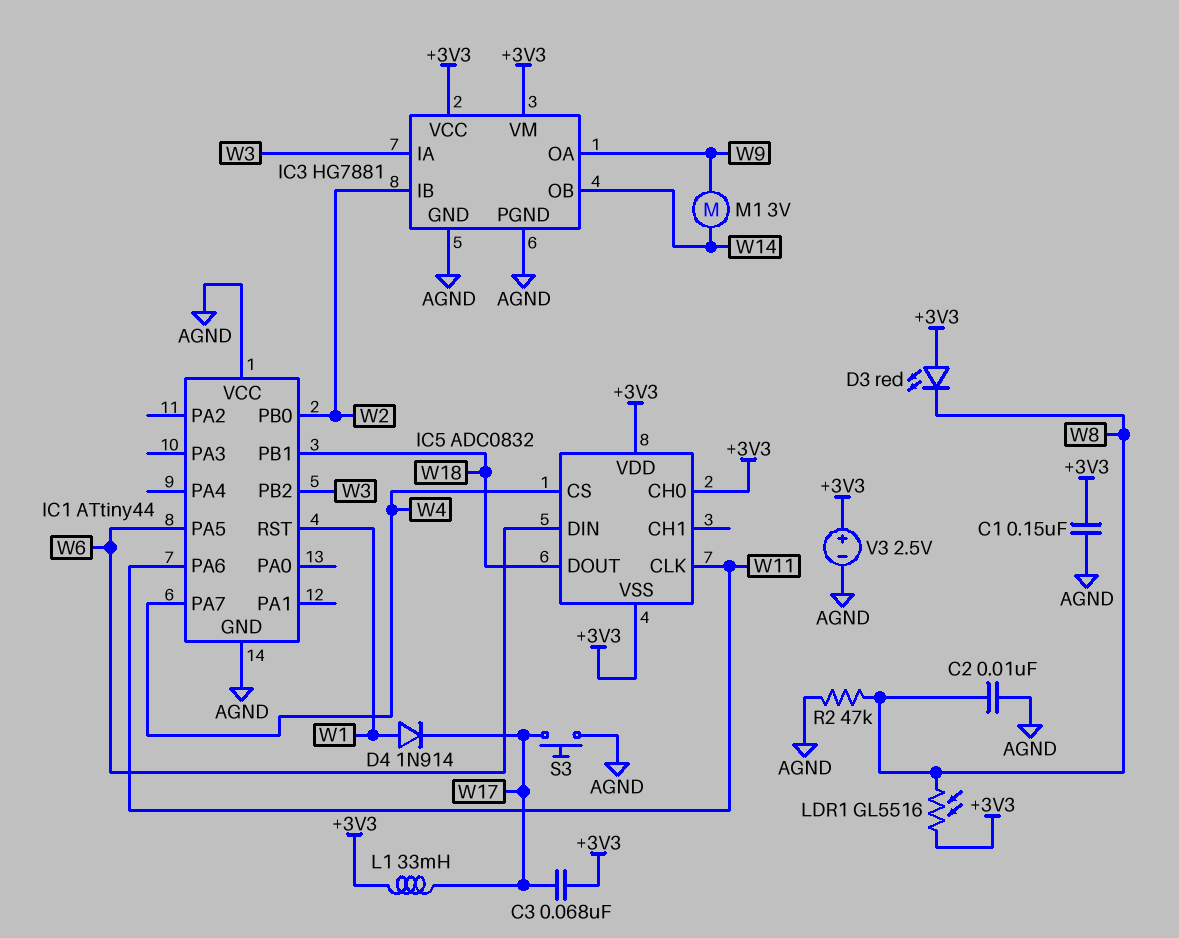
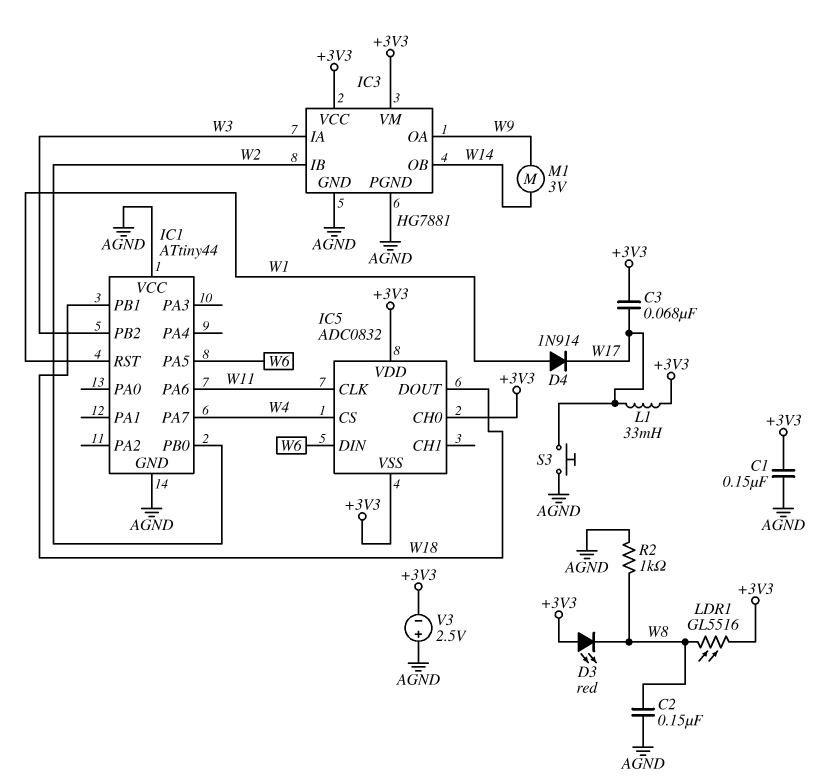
C2: 10nF (AGND, W8) -> 150nF (AGND, W8)
R2: 47k (AGND, W8) -> 1k (AGND, W8)
V3: 2.5V (plus +3V3, minus AGND) -> 2.5V (plus AGND, minus +3V3)

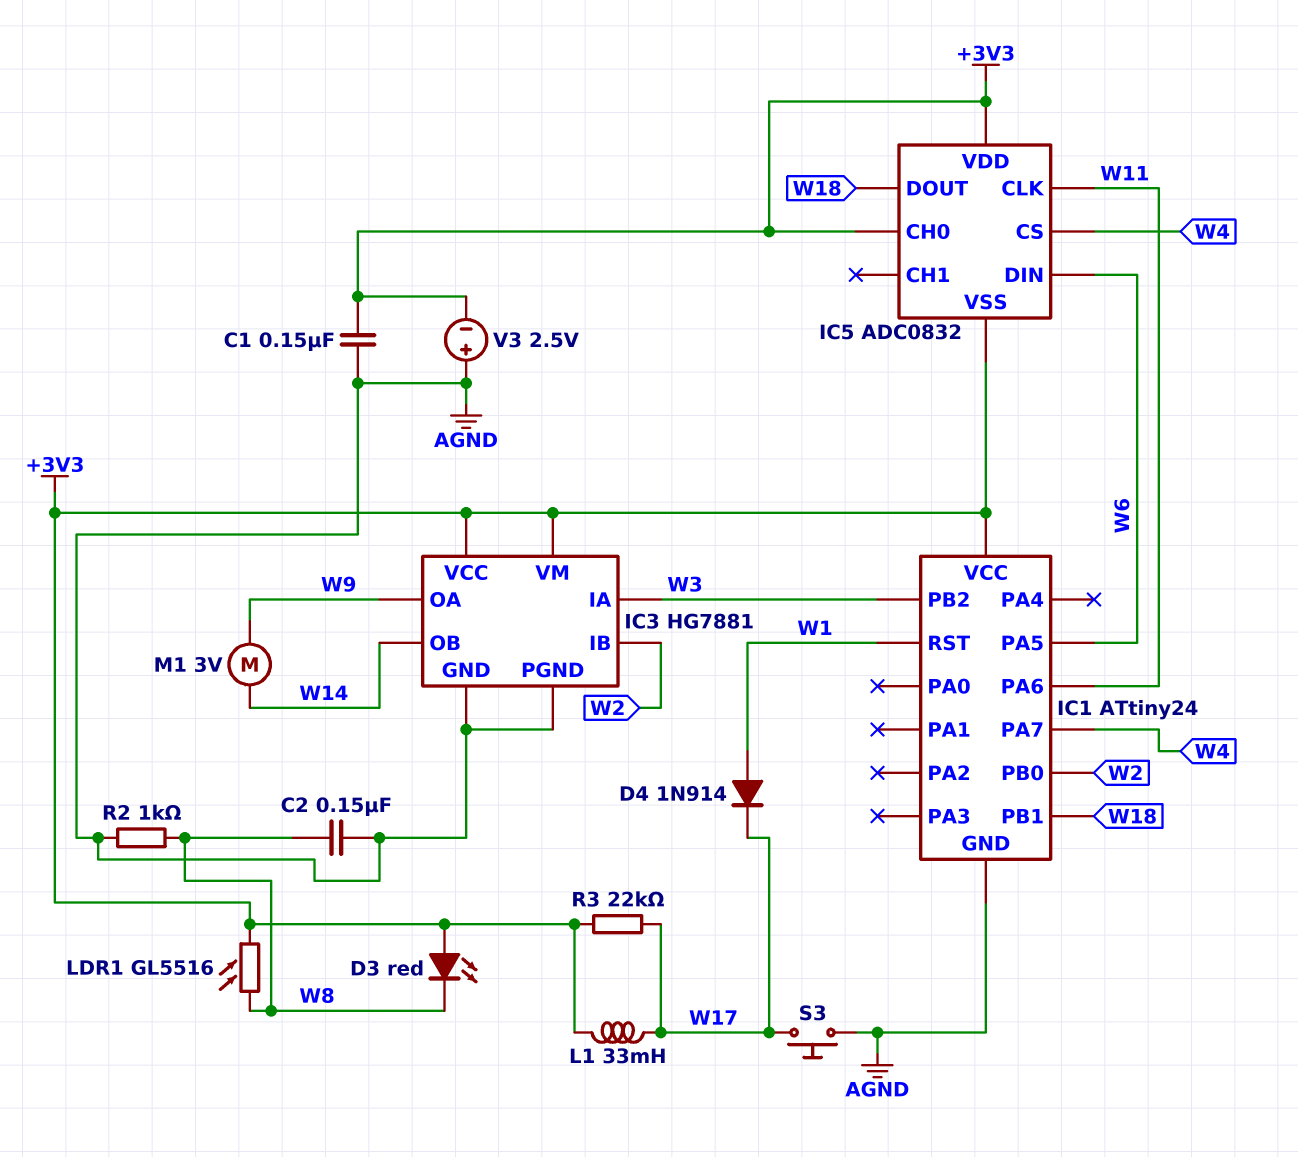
C3: 68nF (+3V3, W17) -> none
IC1: ATtiny44 -> ATtiny24
IC1 pin VCC: AGND -> +3V3
R3: none -> 22k (+3V3, W17)

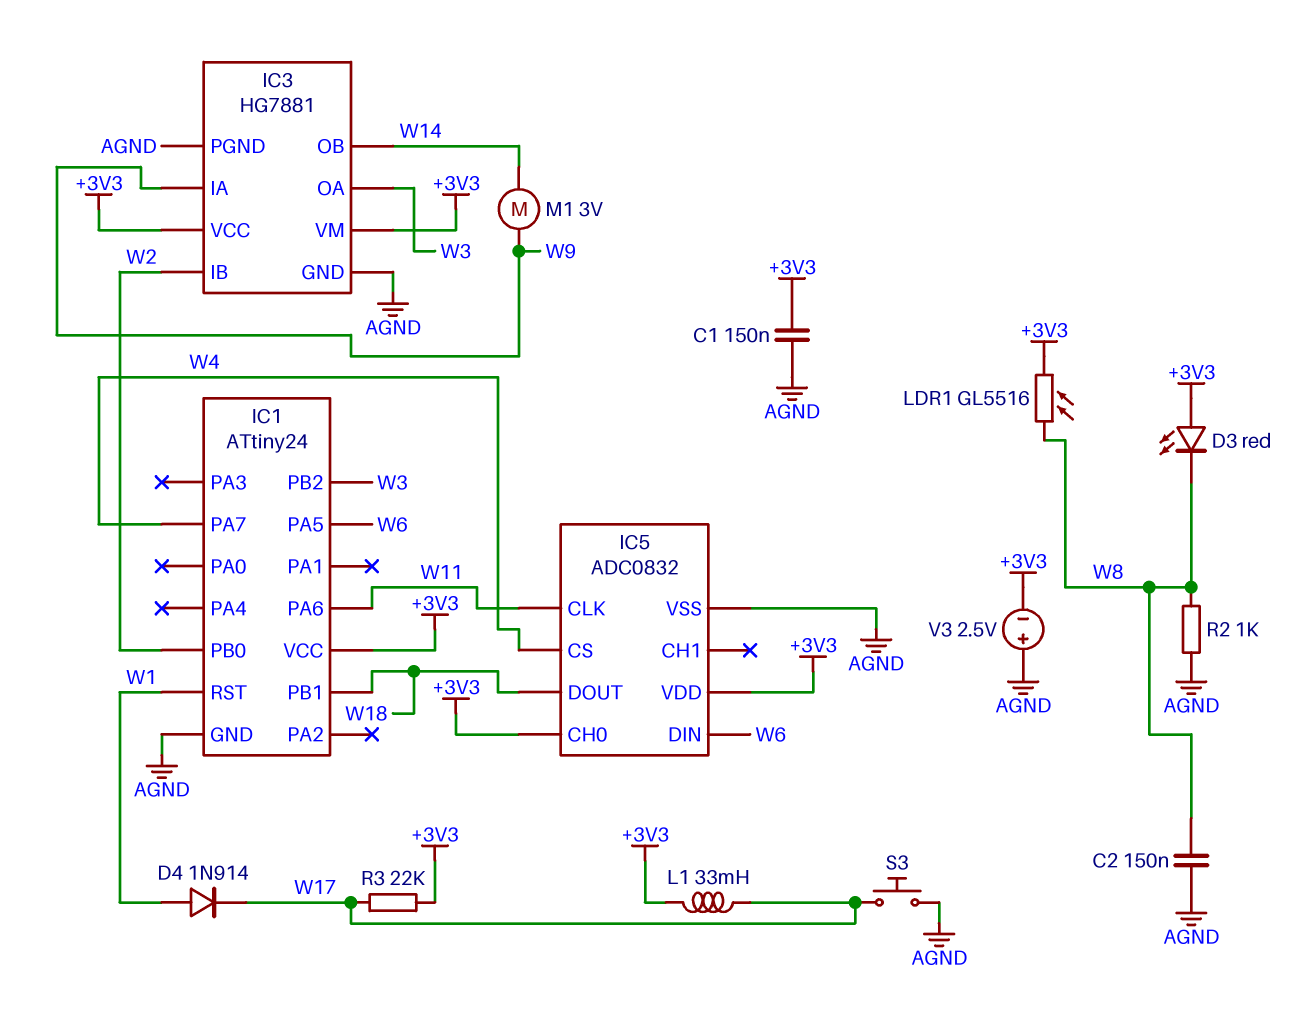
IC3 pin IA: W3 -> W9
IC3 pin OA: W9 -> W3
IC5 pin VSS: +3V3 -> AGND

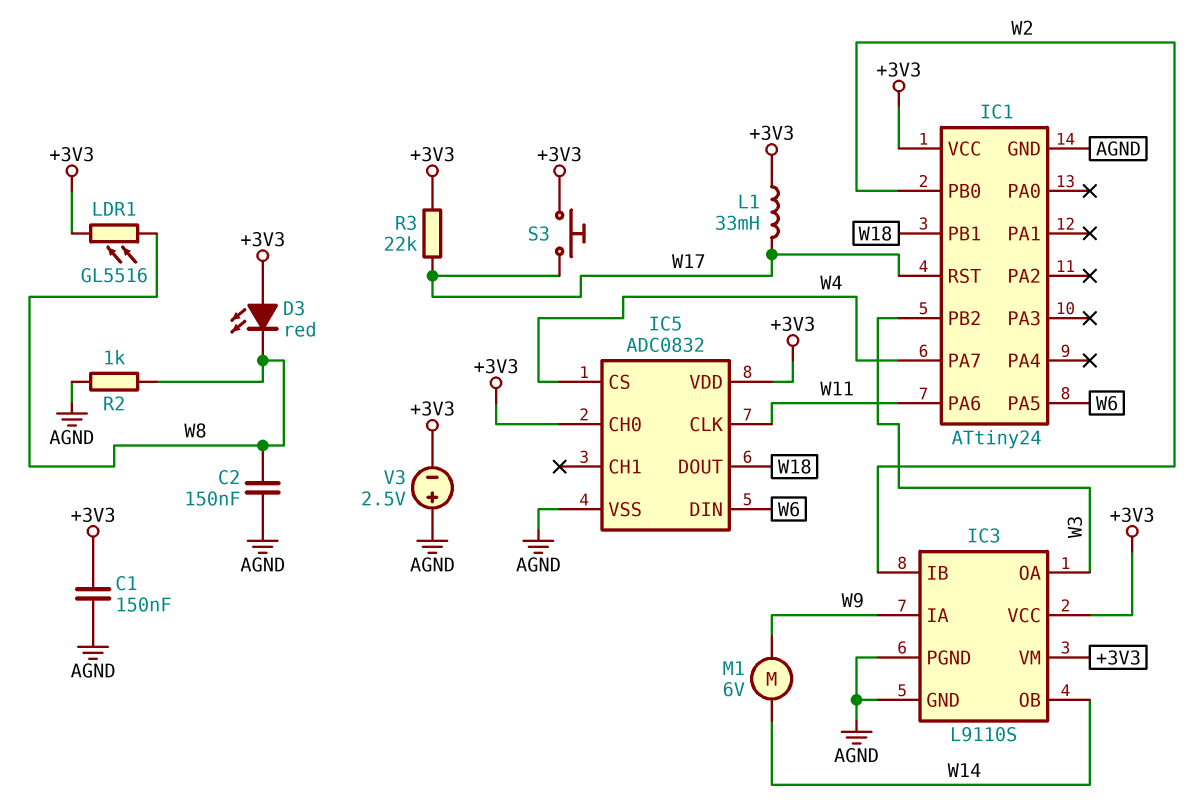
D4: diode 1N914 (A W1, K W17) -> none
IC1 pin RST: W1 -> W17
IC3: HG7881 -> L9110S
M1: motor 3V (W9, W14) -> motor 6V (W9, W14)
S3: button (AGND, W17) -> button (+3V3, W17)

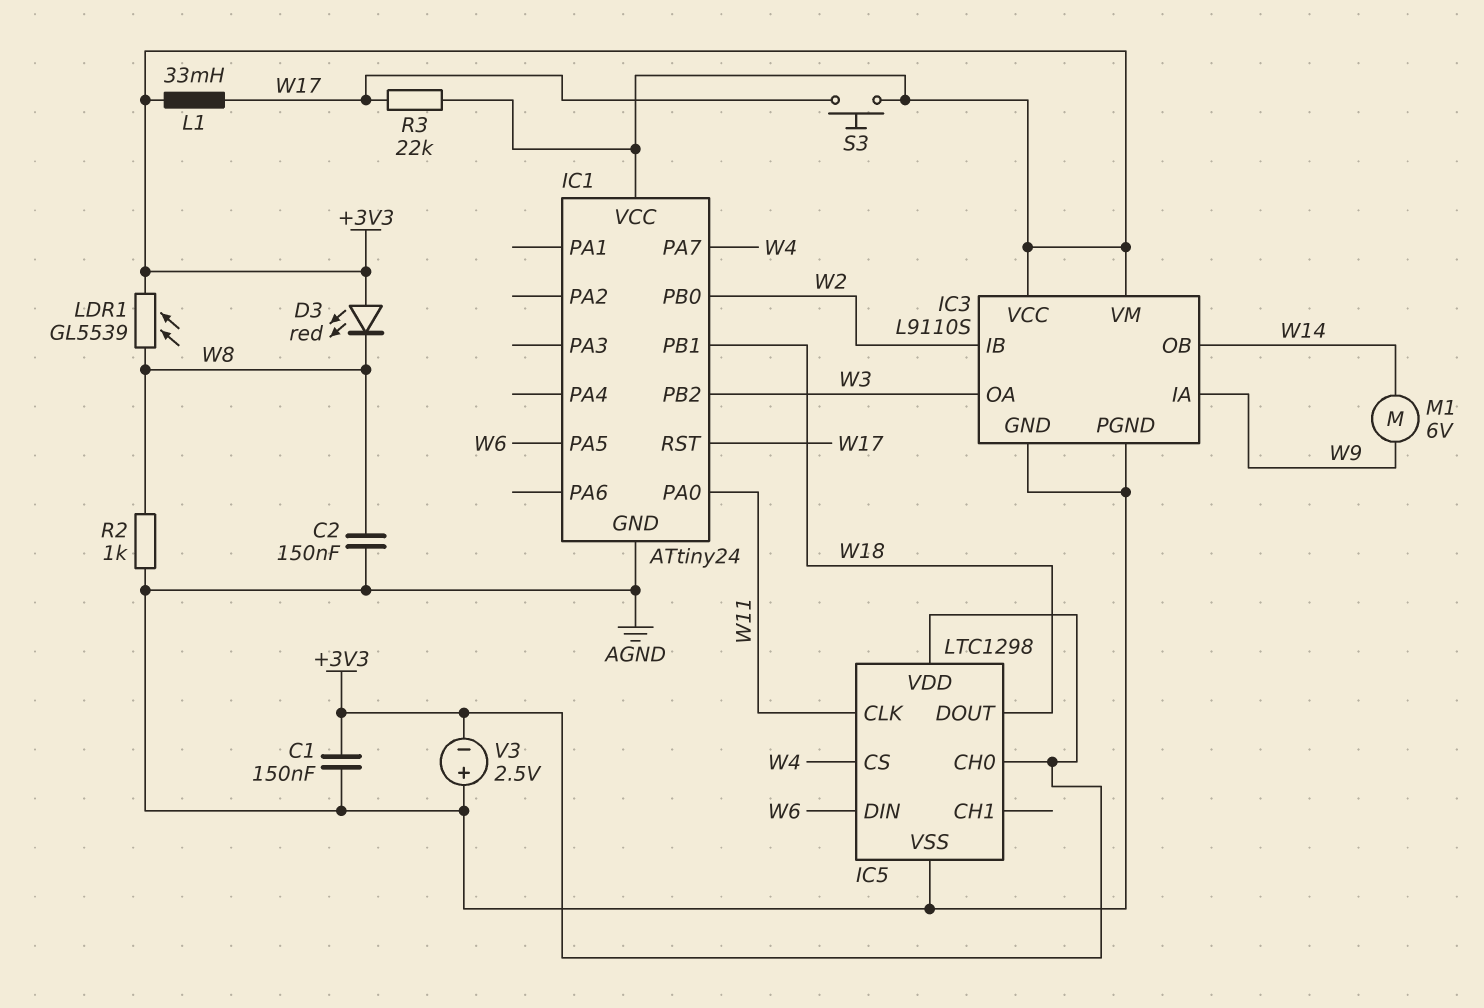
IC1 pin PA0: none -> W11
IC1 pin PA6: W11 -> none
IC5: ADC0832 -> LTC1298
LDR1: GL5516 (+3V3, W8) -> GL5539 (+3V3, W8)

